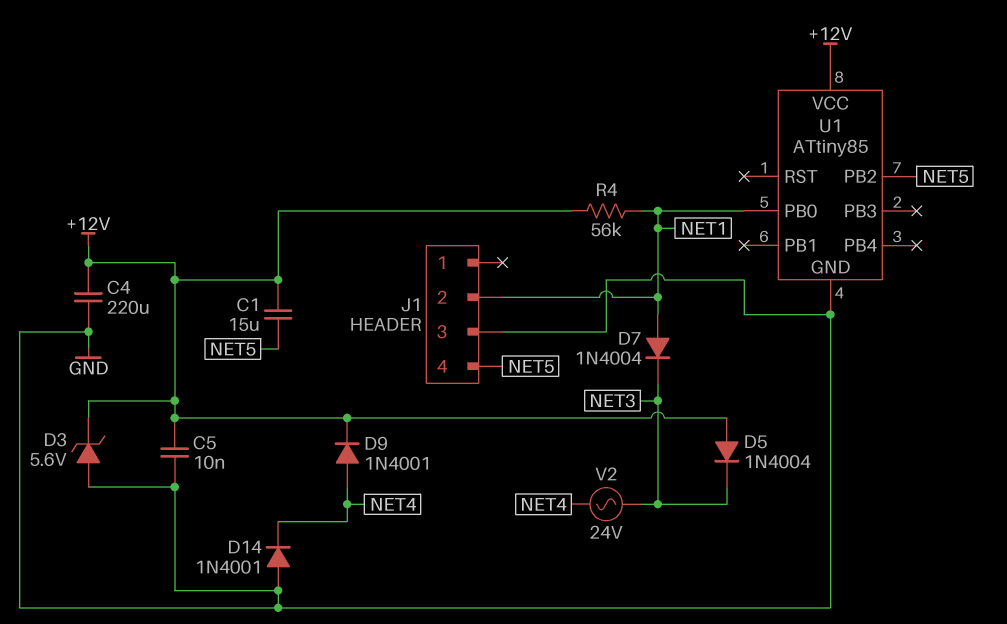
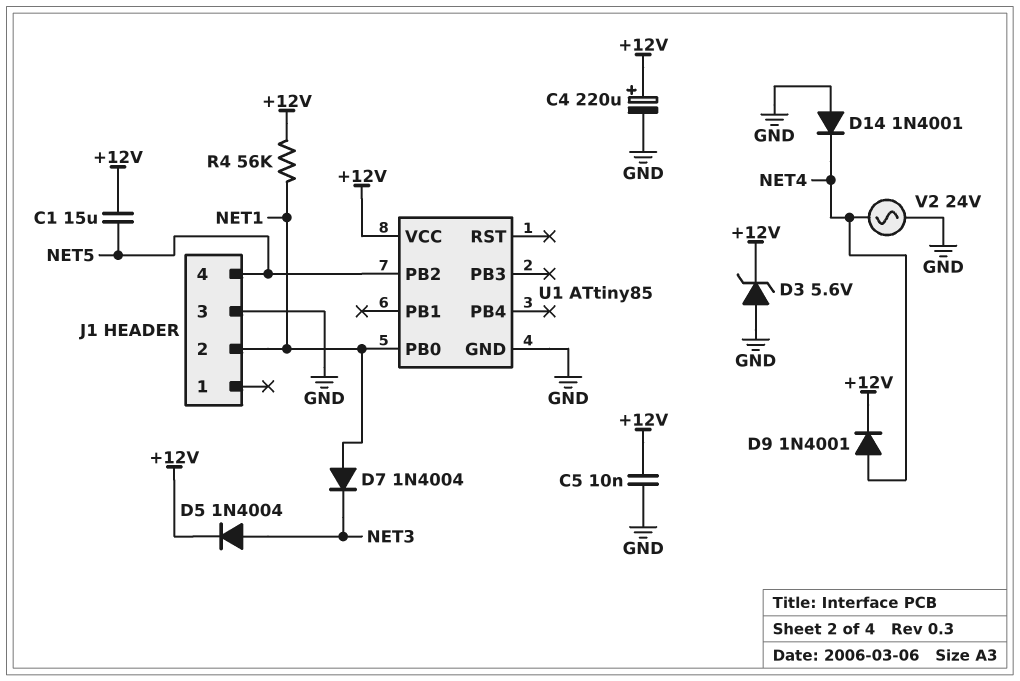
C4: 220uF (+12V, GND) -> 220uF (plus +12V, minus GND)
D5: diode 1N4004 (A +12V, K NET3) -> diode 1N4004 (A NET3, K +12V)
V2: AC 24V (NET3, NET4) -> AC 24V (GND, NET4)

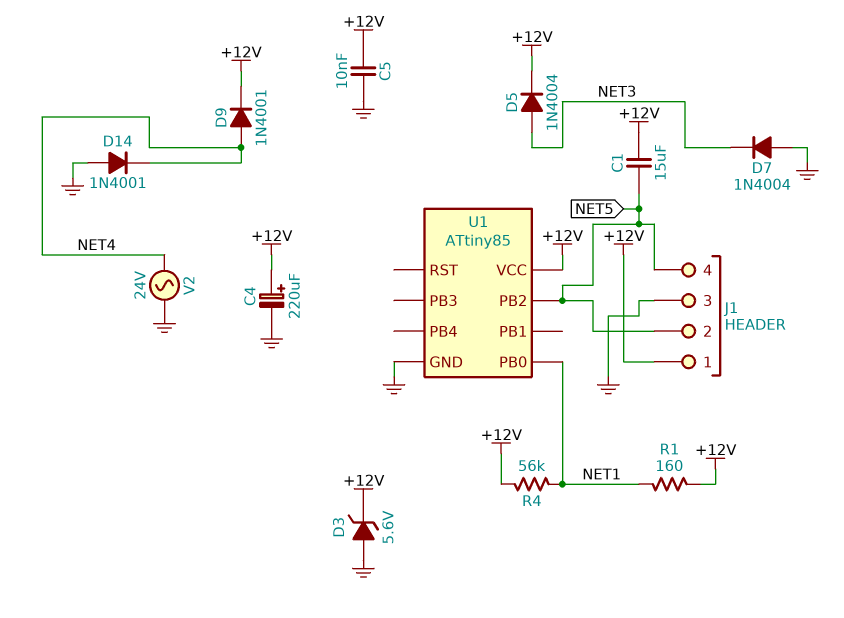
D7: diode 1N4004 (A NET1, K NET3) -> diode 1N4004 (A GND, K NET3)
J1 pin 1: none -> +12V
J1 pin 2: NET1 -> NET5
R1: none -> 160 (+12V, NET1)

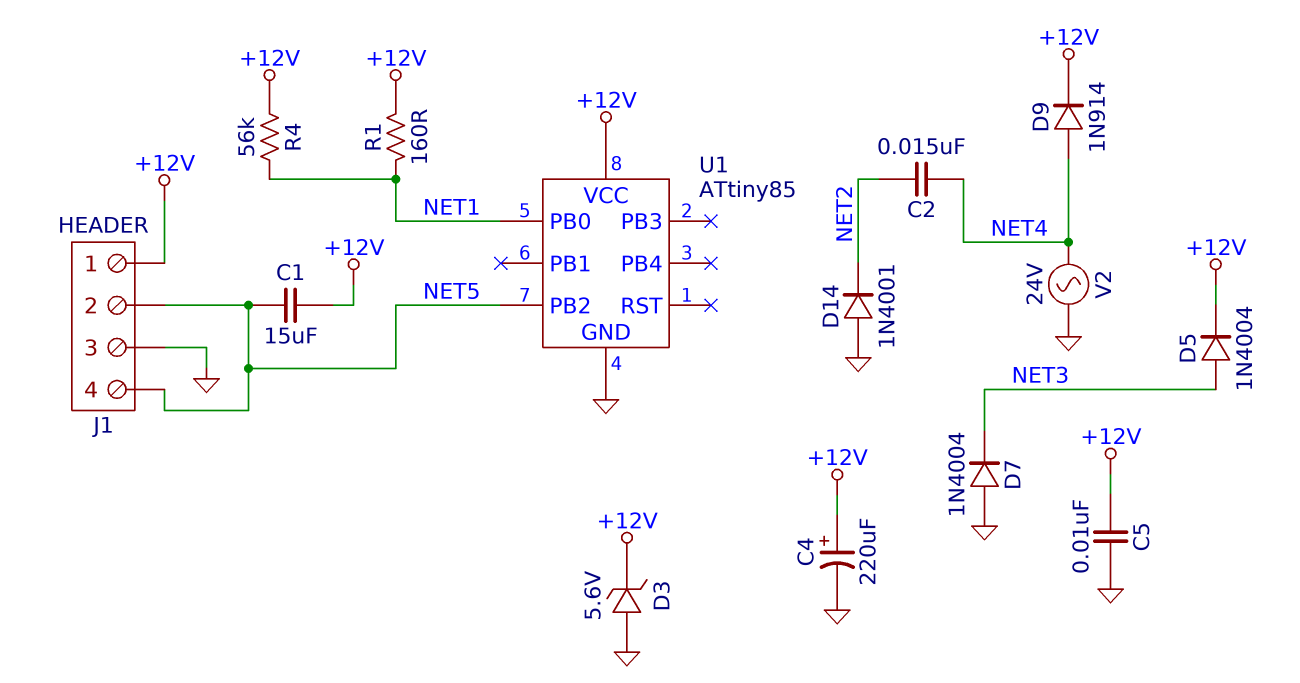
C2: none -> 15nF (NET2, NET4)
D9: diode 1N4001 (A NET4, K +12V) -> diode 1N914 (A NET4, K +12V)
D14: diode 1N4001 (A GND, K NET4) -> diode 1N4001 (A GND, K NET2)

